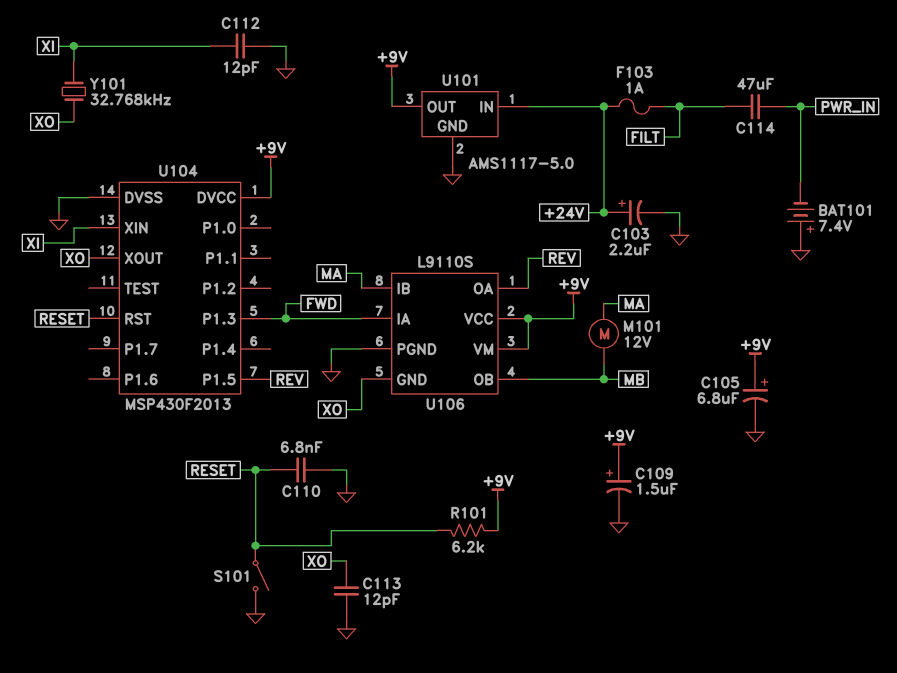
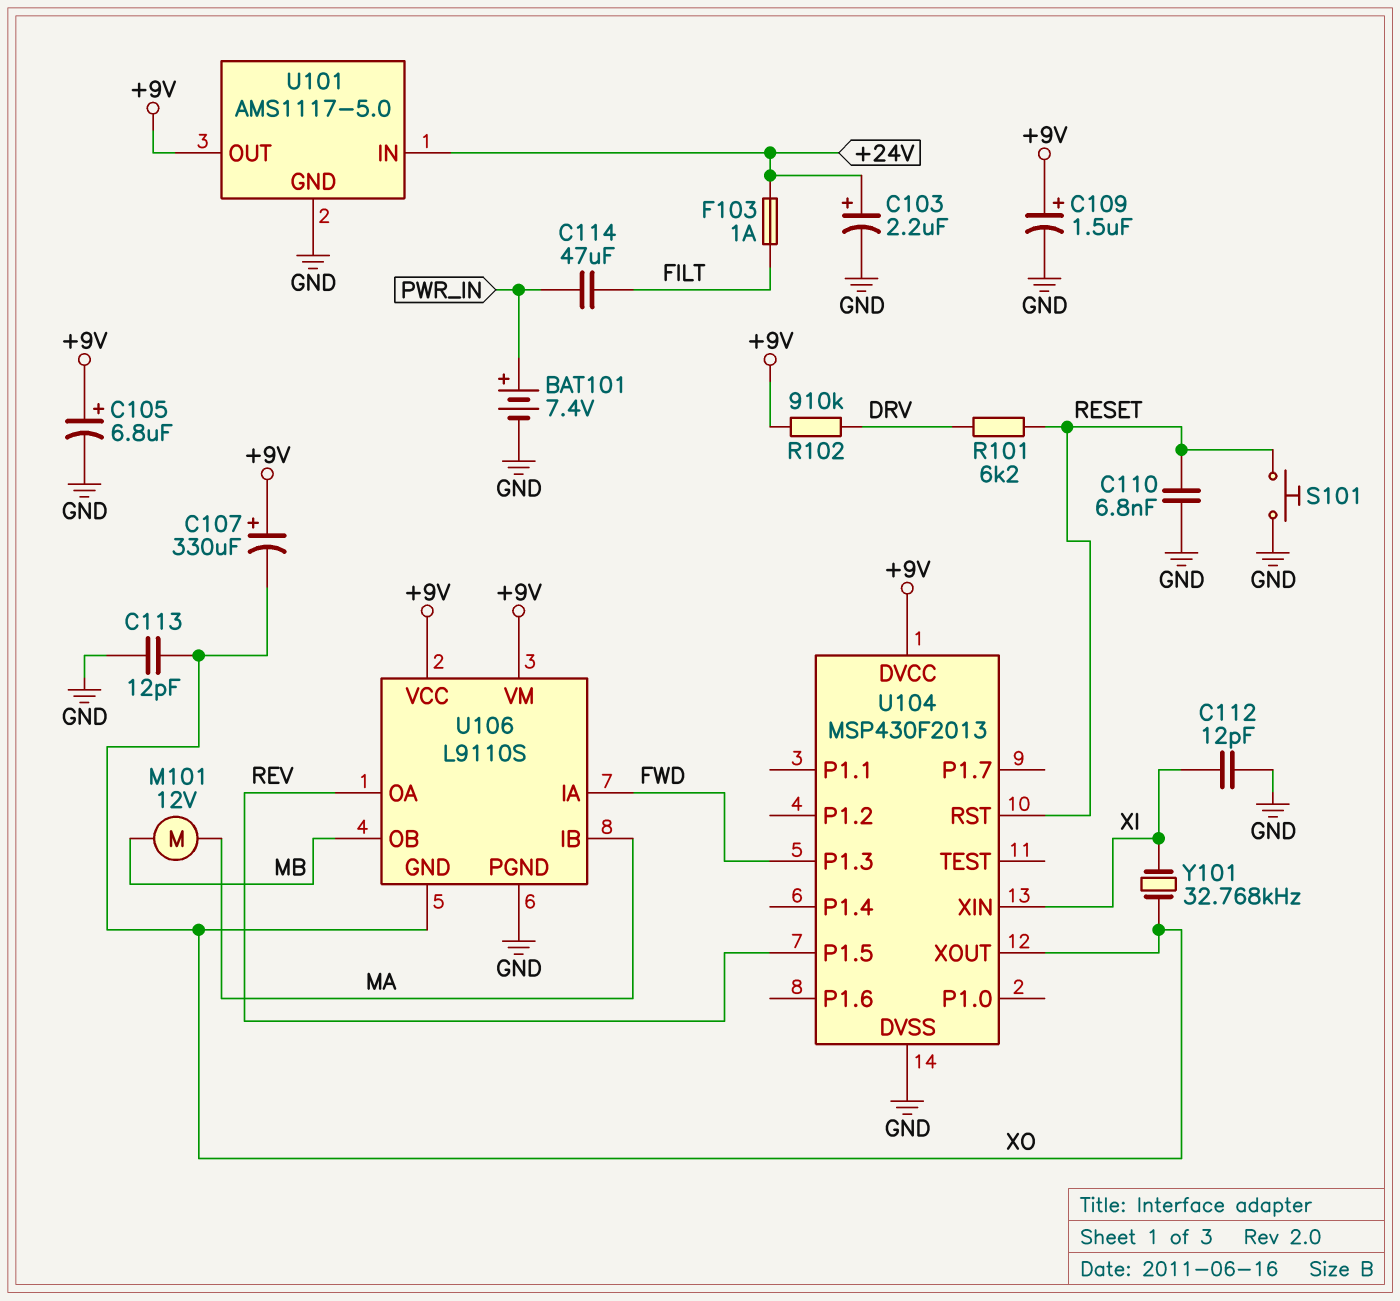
BAT101: 7.4V (plus GND, minus PWR_IN) -> 7.4V (plus PWR_IN, minus GND)
C107: none -> 330uF (plus +9V, minus XO)
R101: 6.2k (+9V, RESET) -> 6.2k (DRV, RESET)
R102: none -> 910k (+9V, DRV)
S101: switch (GND, RESET) -> button (GND, RESET)

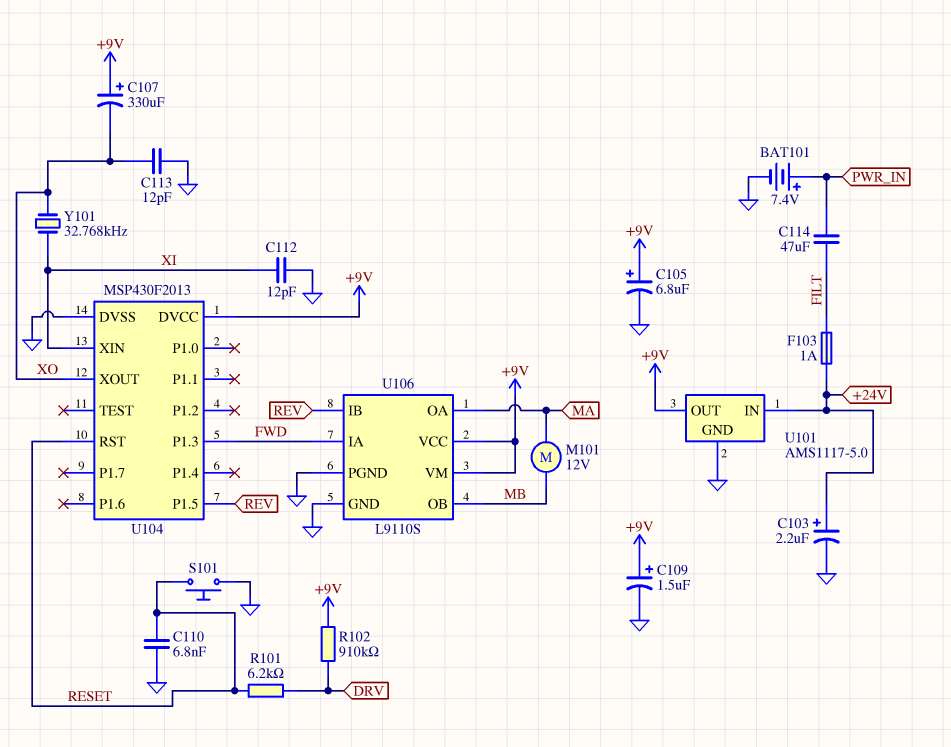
U106 pin GND: XO -> GND
U106 pin IB: MA -> REV
U106 pin OA: REV -> MA

